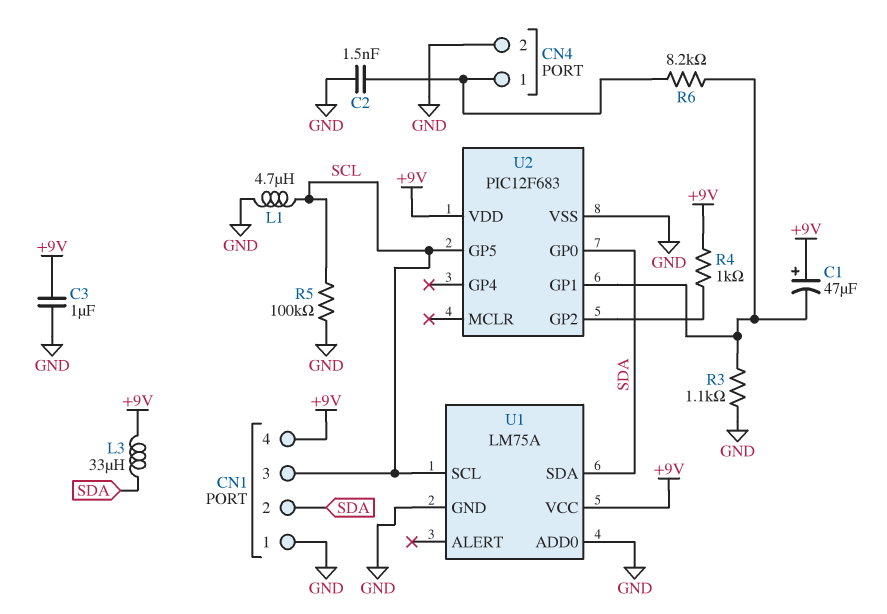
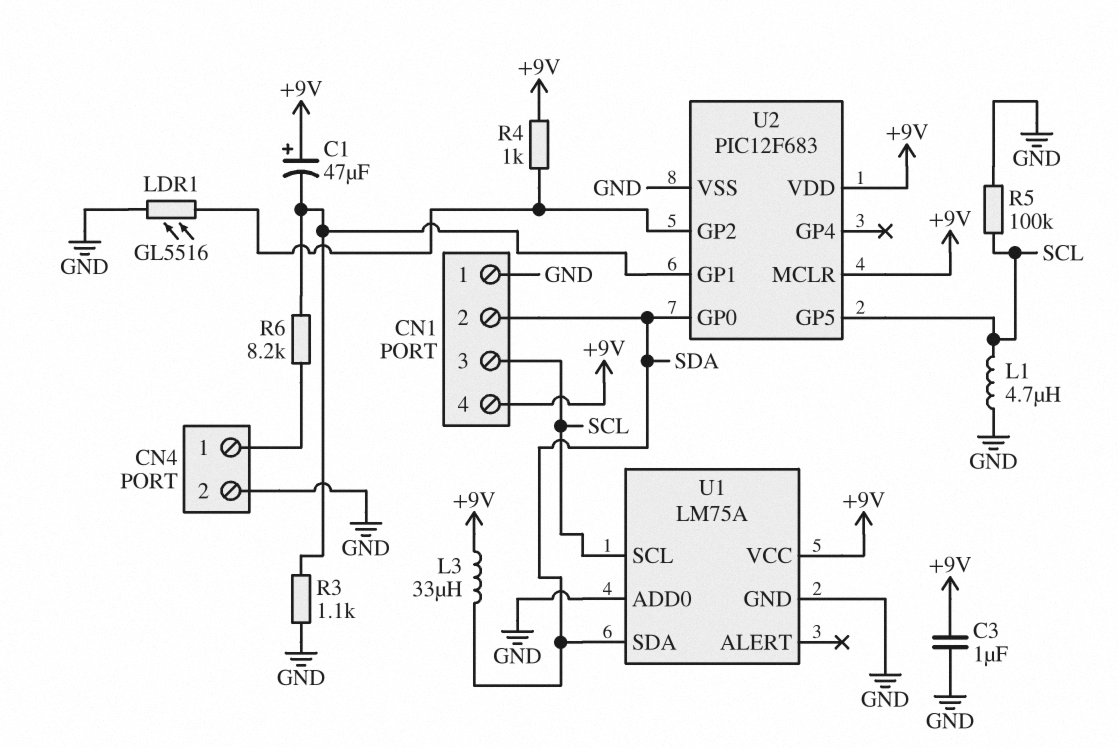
C2: 1.5nF (CN4/1, GND) -> none
LDR1: none -> GL5516 (GND, U2/GP2)
U2 pin MCLR: none -> +9V

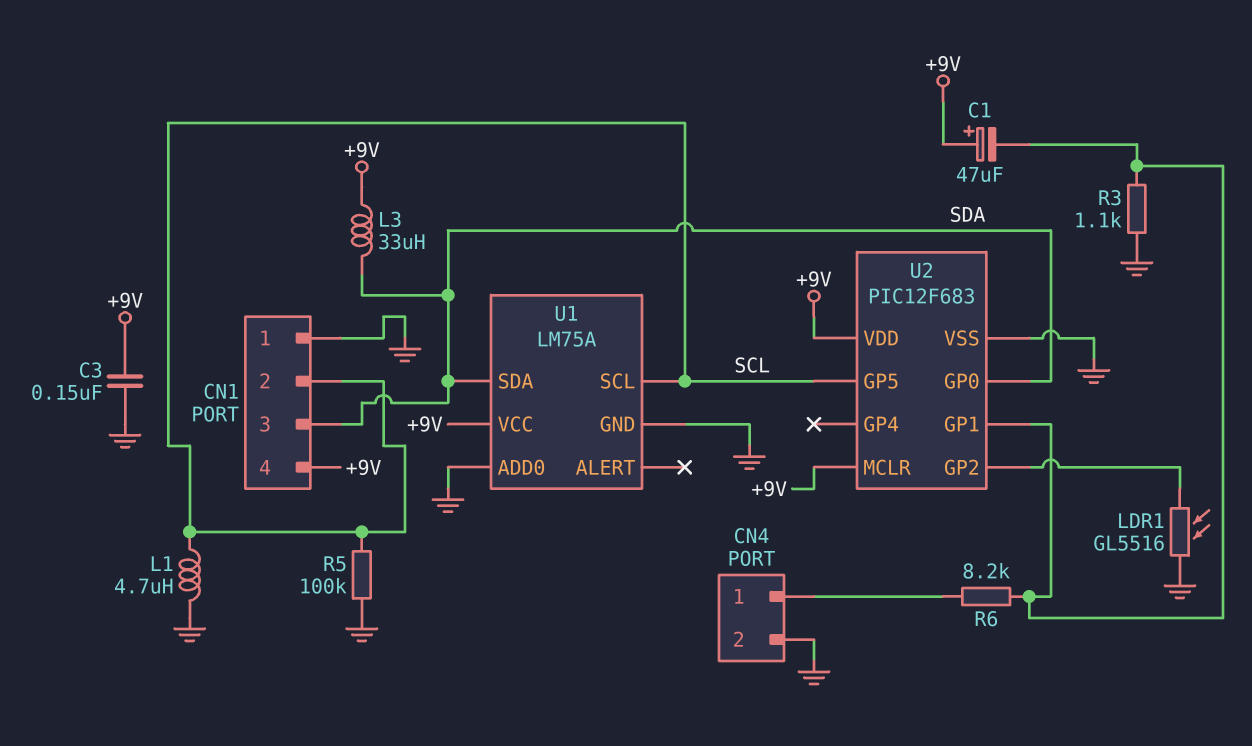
C3: 1uF (+9V, GND) -> 150nF (+9V, GND)
CN1 pin 2: SDA -> SCL
CN1 pin 3: SCL -> SDA
R4: 1k (+9V, U2/GP2) -> none

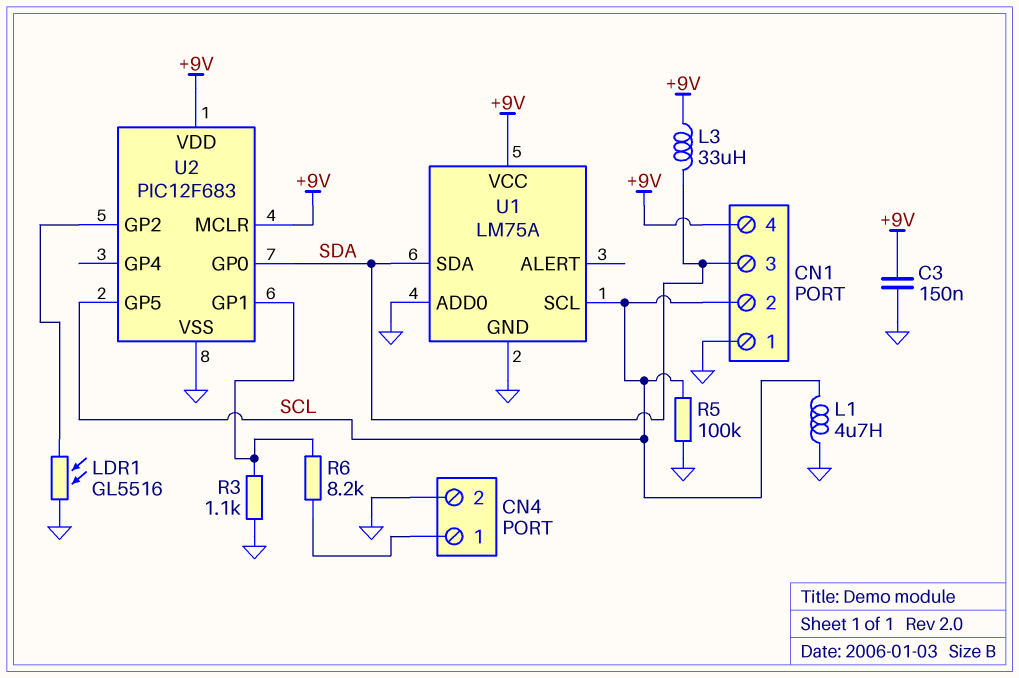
C1: 47uF (plus +9V, minus U2/GP1) -> none

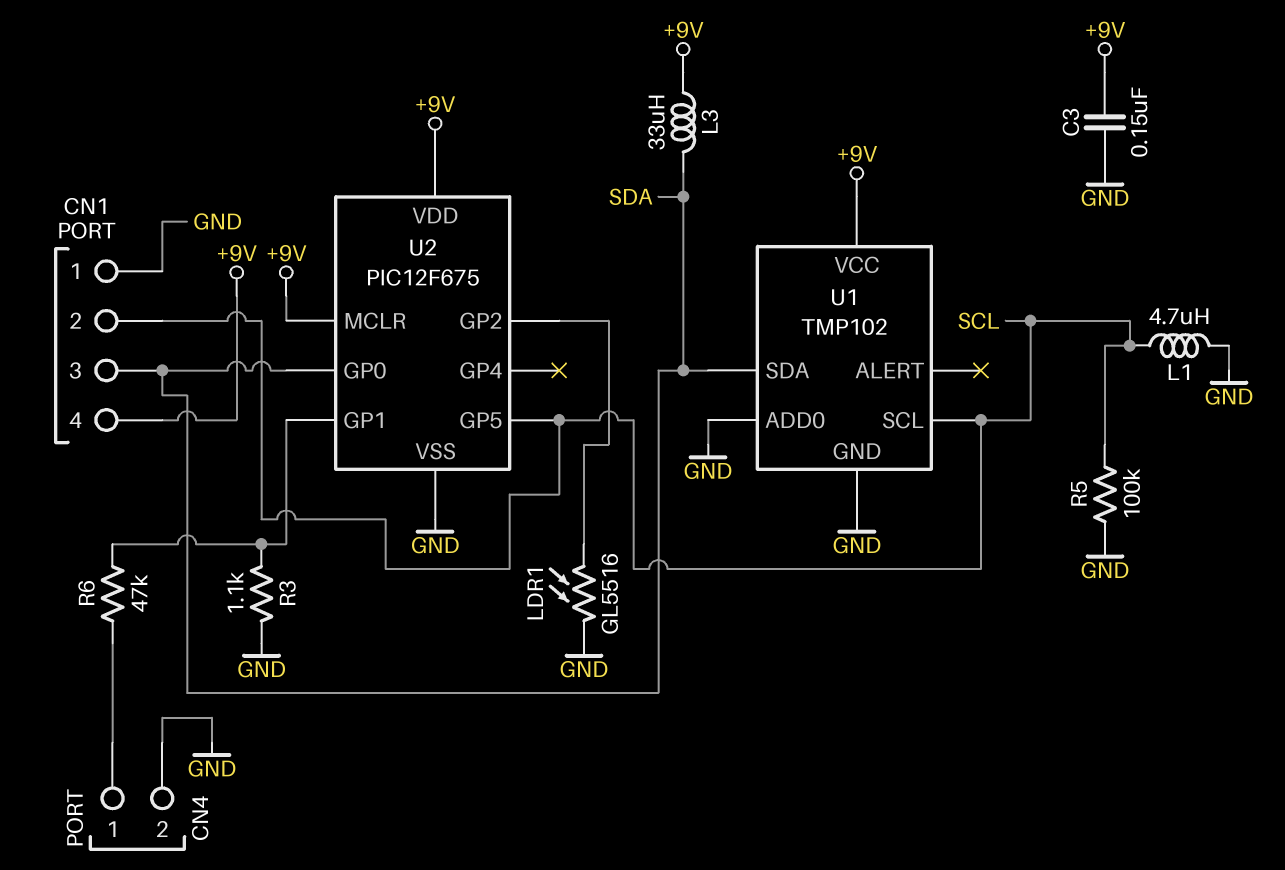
R6: 8.2k (CN4/1, U2/GP1) -> 47k (CN4/1, U2/GP1)
U1: LM75A -> TMP102
U2: PIC12F683 -> PIC12F675

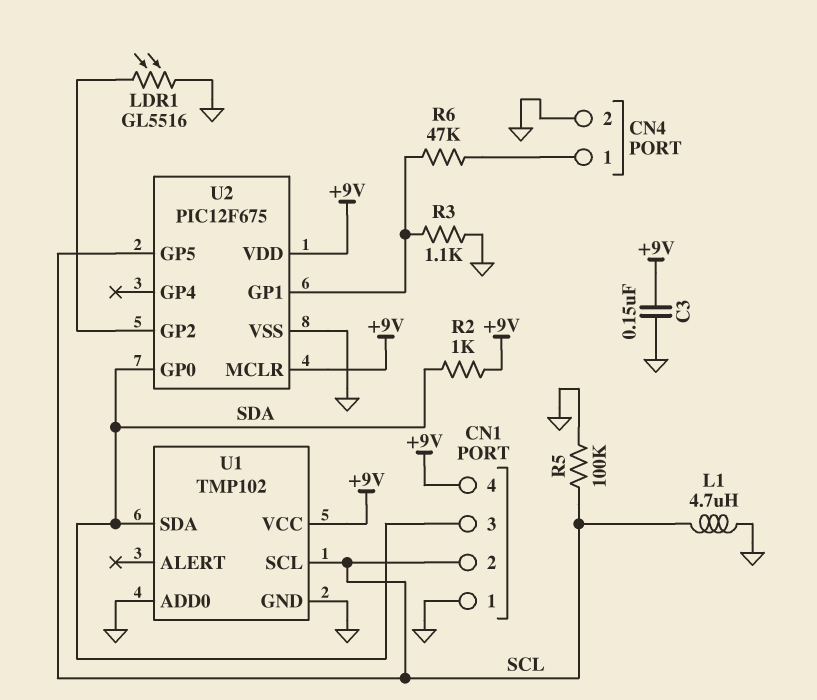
L3: 33uH (+9V, SDA) -> none
R2: none -> 1k (+9V, SDA)

